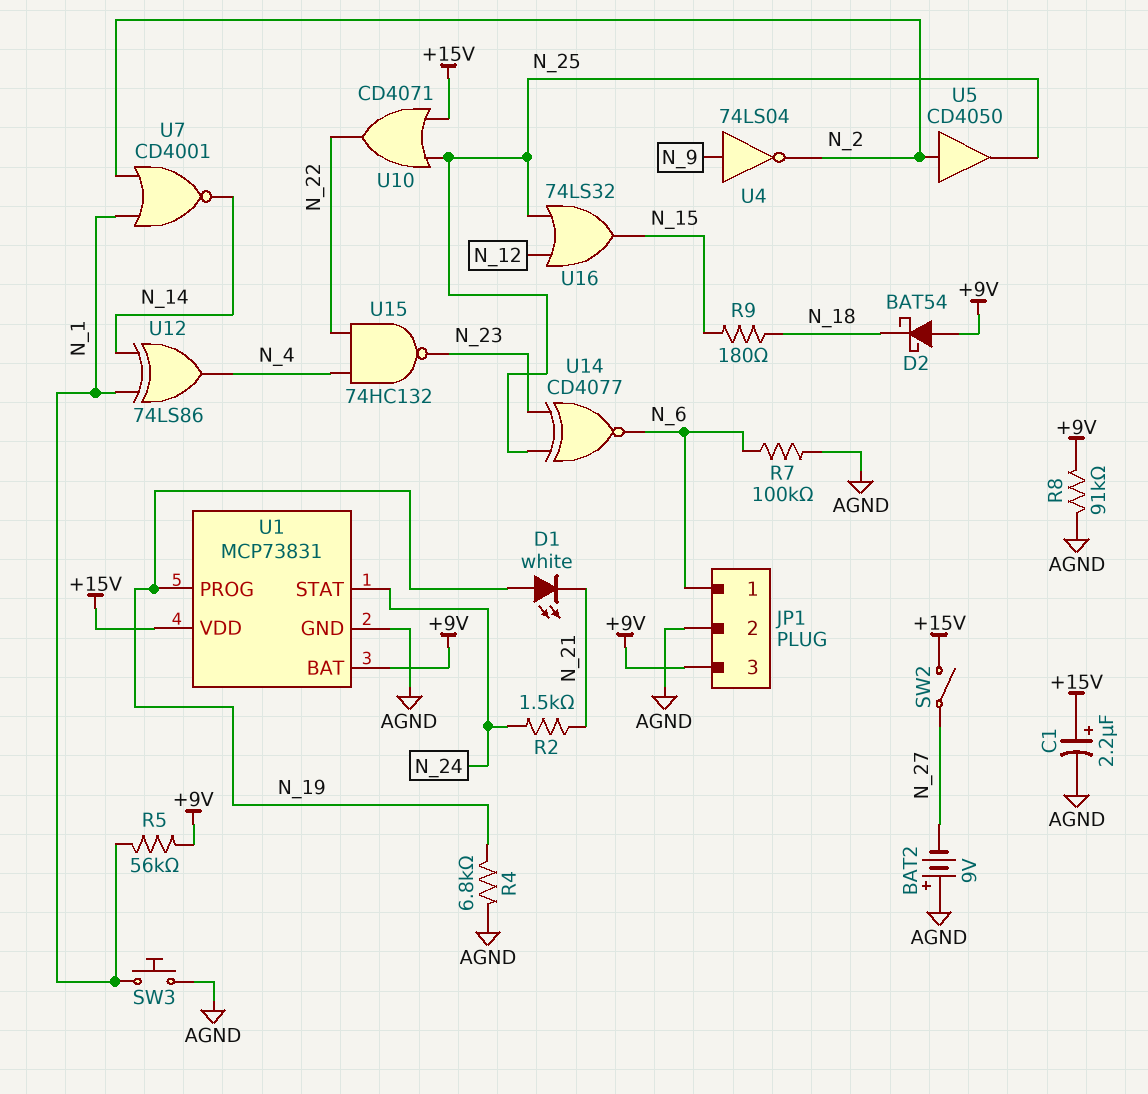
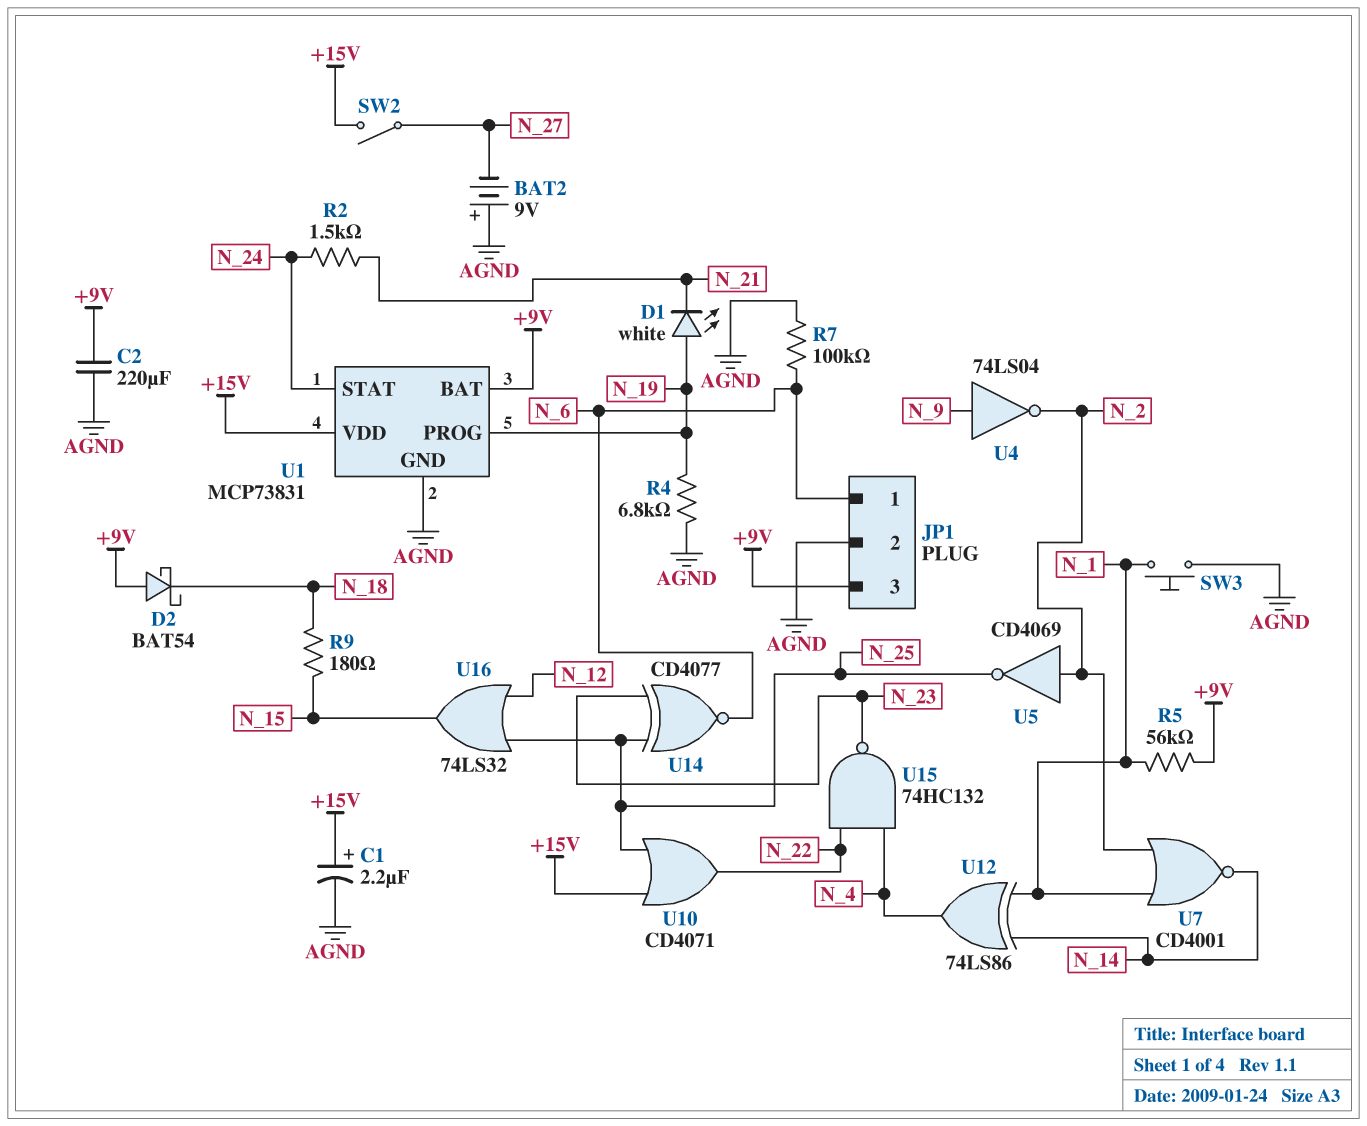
C2: none -> 220uF (+9V, AGND)
R8: 91k (+9V, AGND) -> none
U5: buffer CD4050 (in N_2, out N_25) -> NOT CD4069 (in N_2, out N_25)

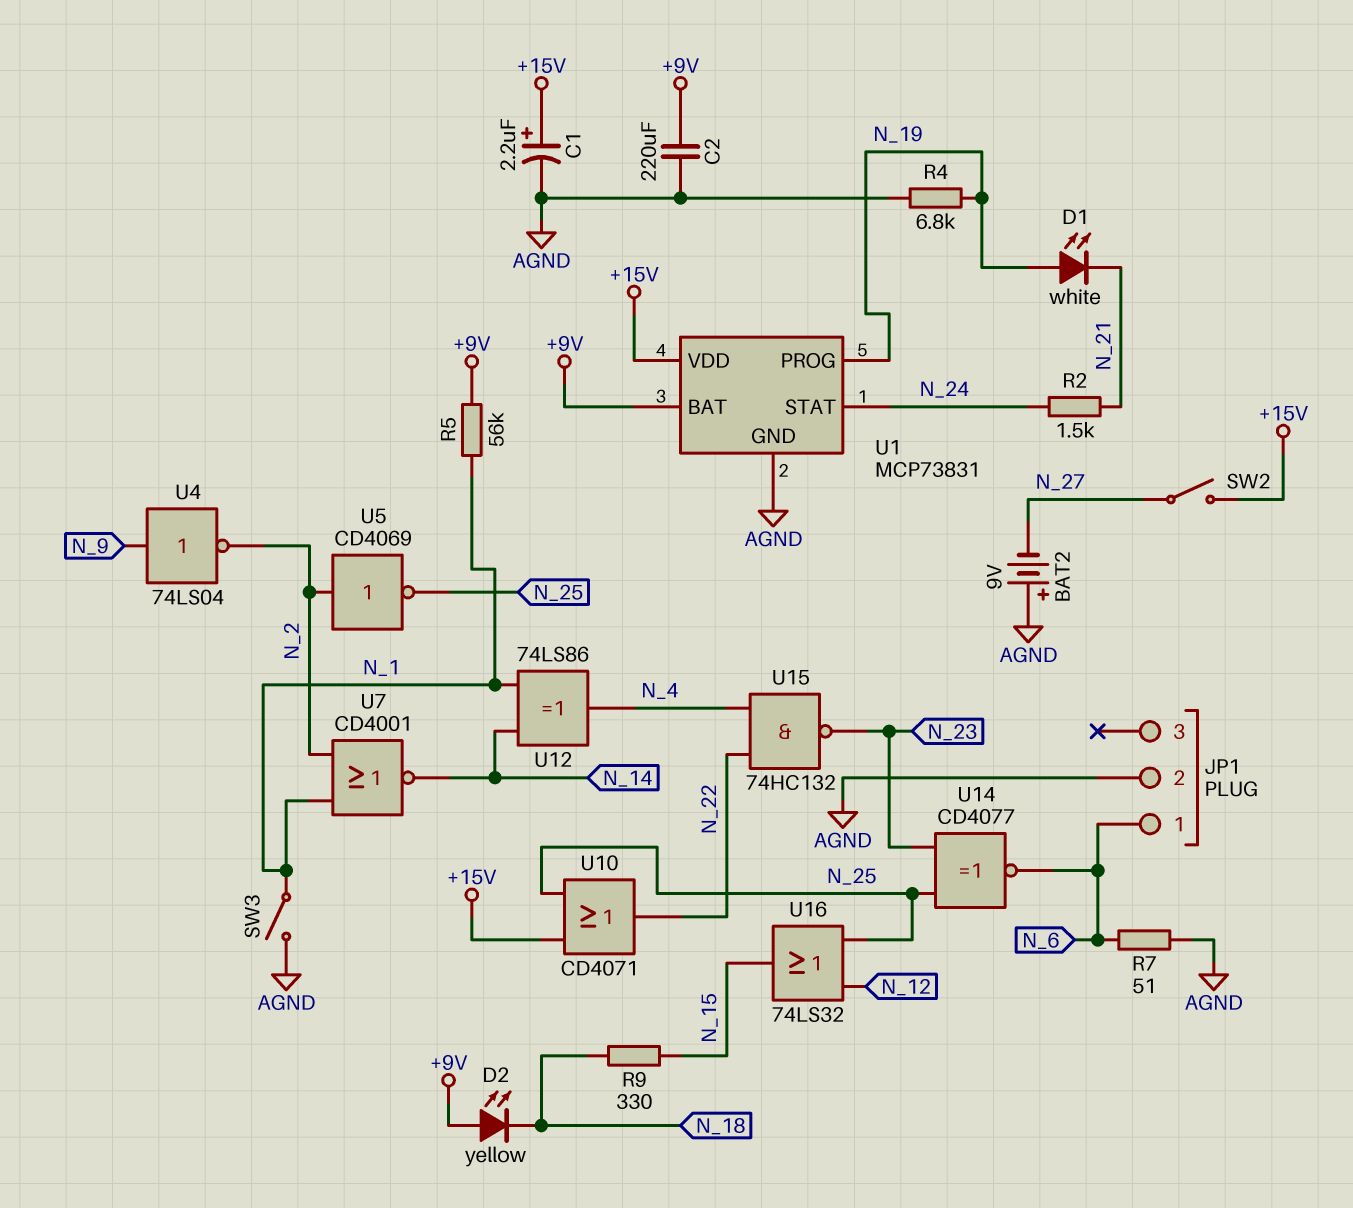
D2: schottky BAT54 (A +9V, K N_18) -> LED yellow (A +9V, K N_18)
JP1 pin 3: +9V -> none
R7: 100k (AGND, N_6) -> 51 (AGND, N_6)
R9: 180 (N_15, N_18) -> 330 (N_15, N_18)
SW3: button (AGND, N_1) -> switch (AGND, N_1)

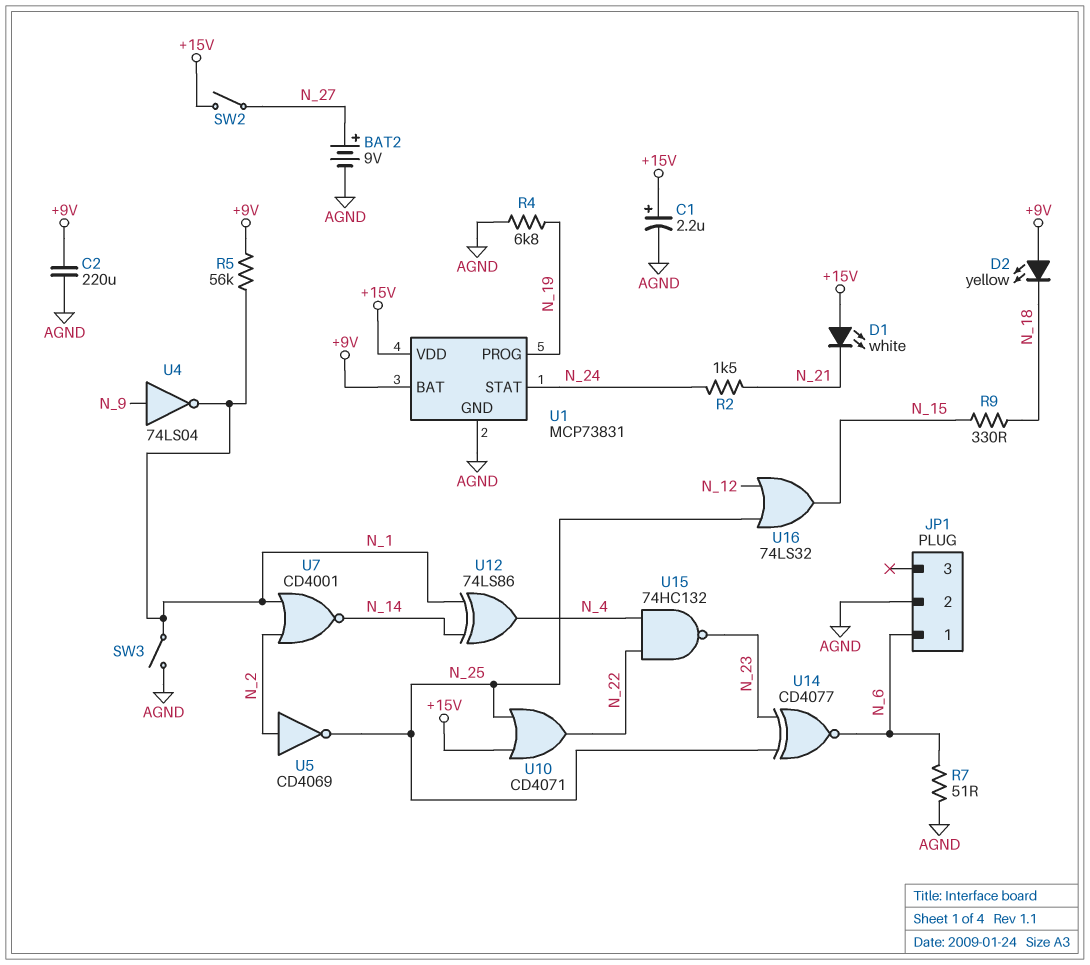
BAT2: 9V (plus AGND, minus N_27) -> 9V (plus N_27, minus AGND)
D1: LED white (A N_19, K N_21) -> LED white (A +15V, K N_21)
U4: NOT 74LS04 (in N_9, out N_2) -> NOT 74LS04 (in N_9, out N_1)

